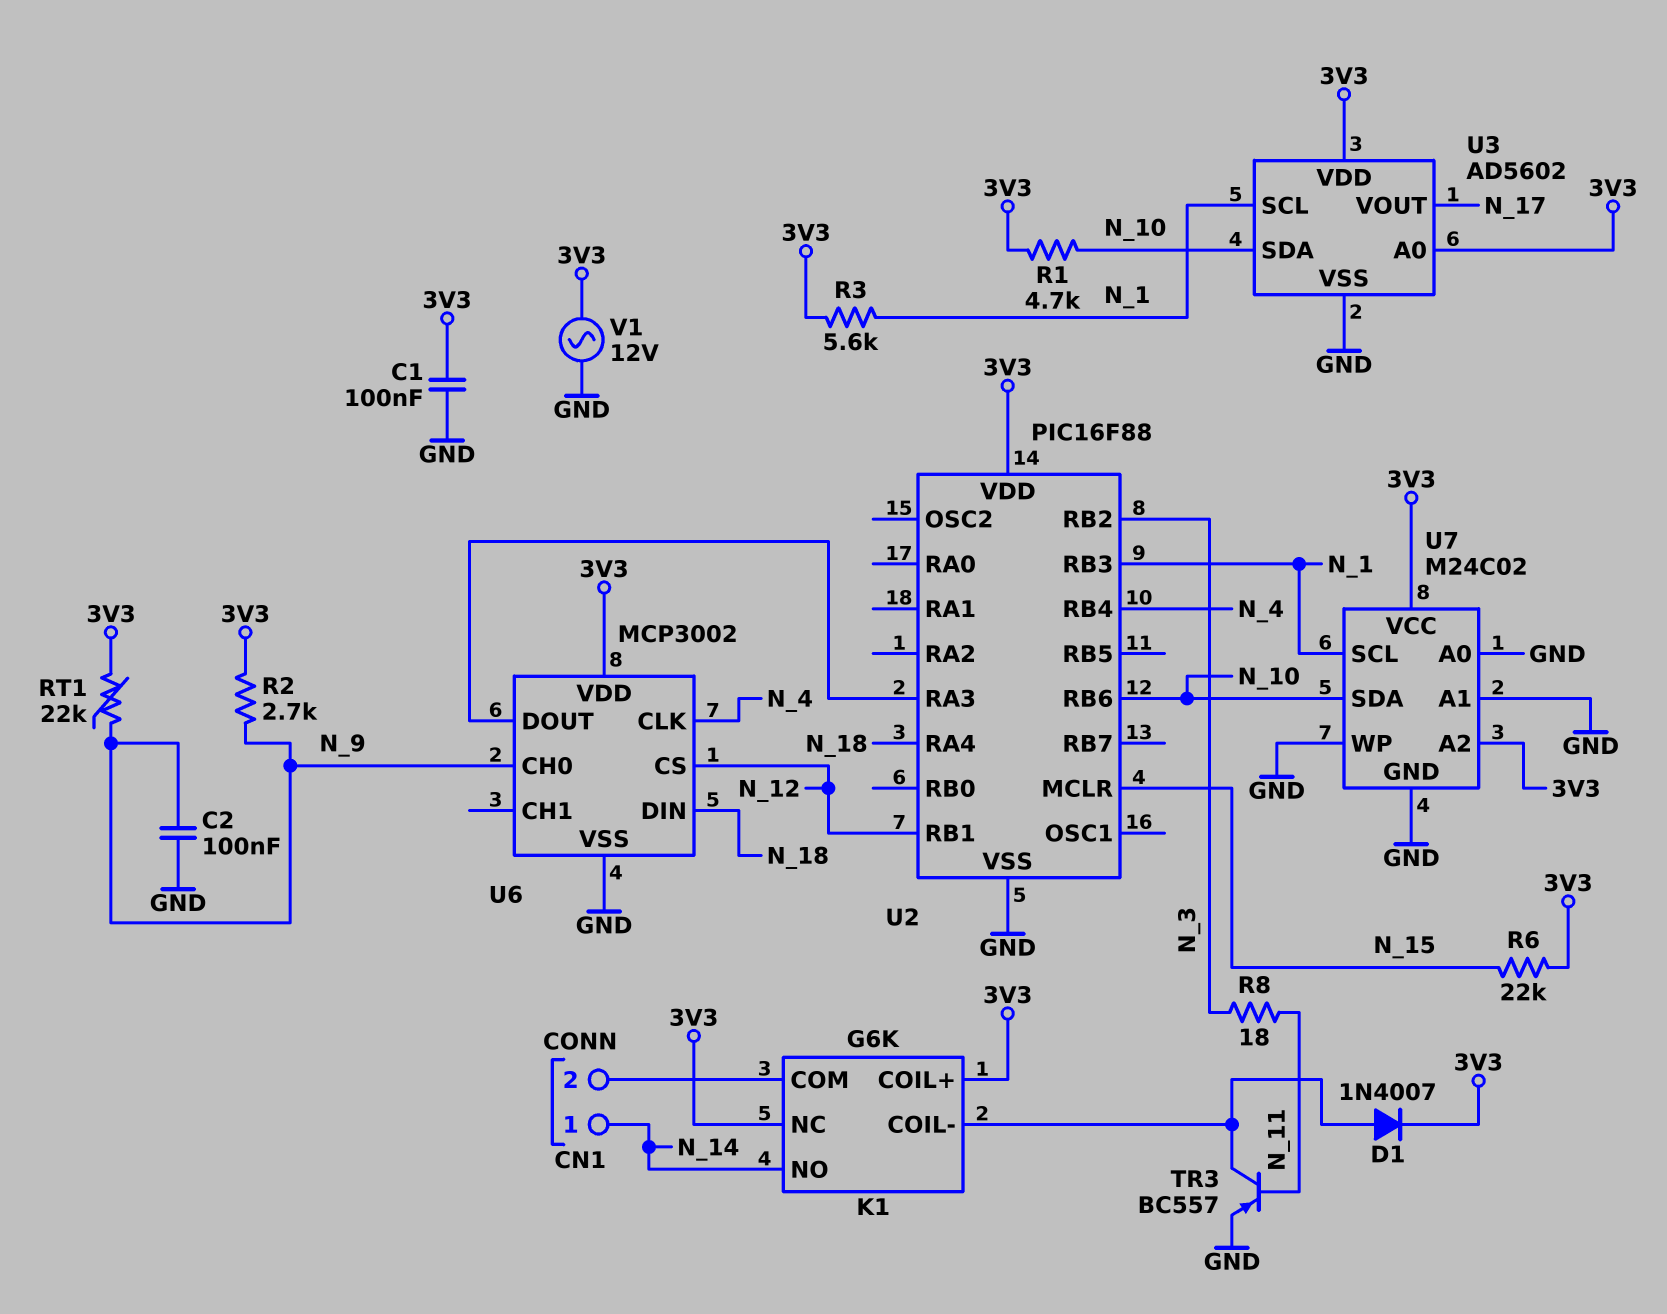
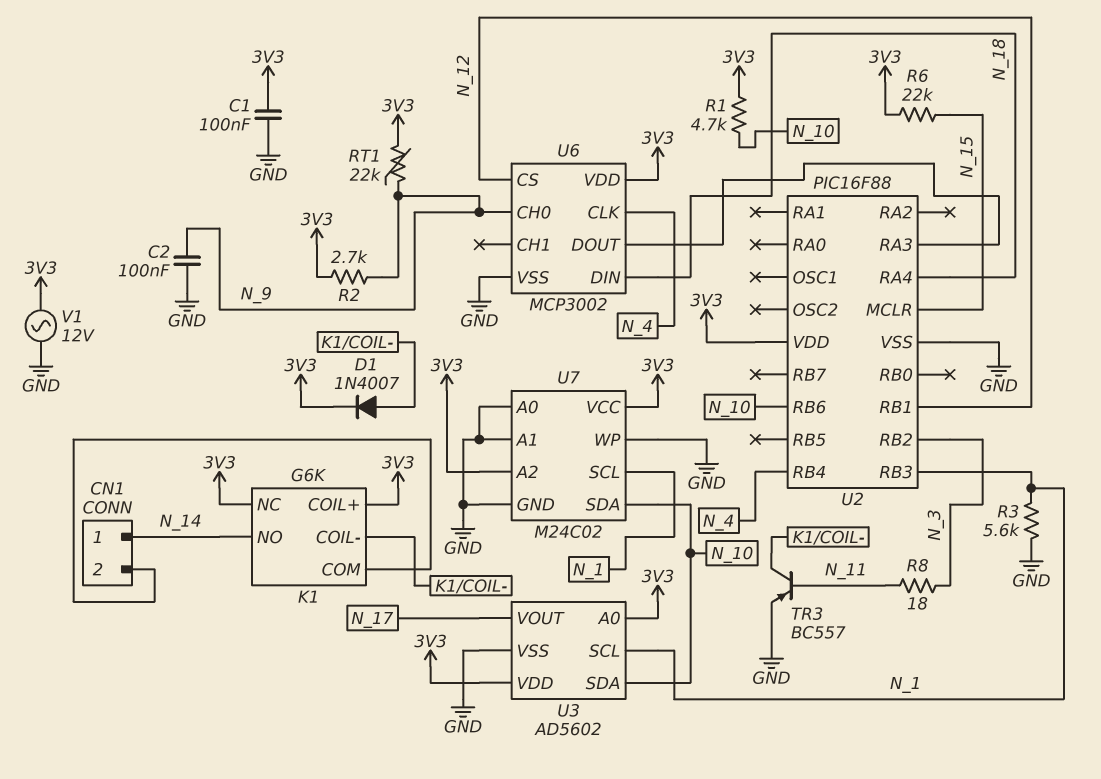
R3: 5.6k (3V3, N_1) -> 5.6k (GND, N_1)

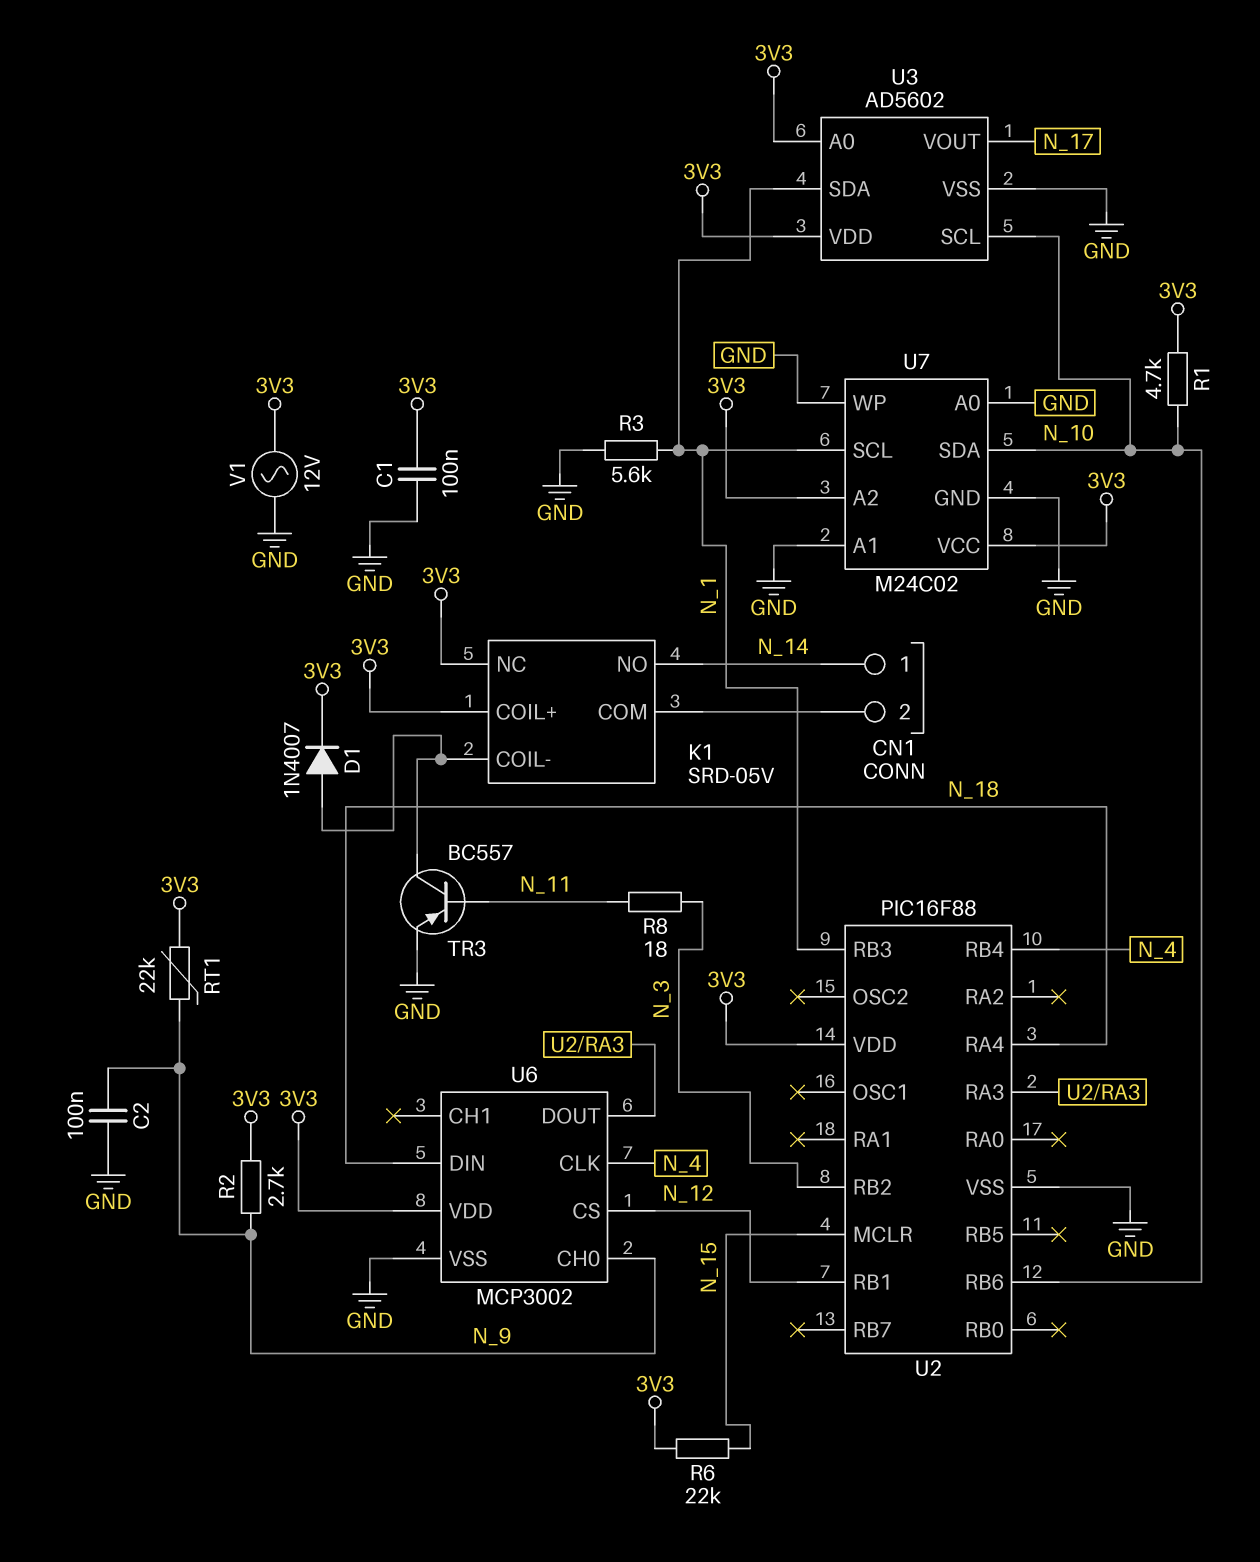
K1: G6K -> SRD-05V
U3 pin SCL: N_1 -> N_10
U3 pin SDA: N_10 -> N_1

